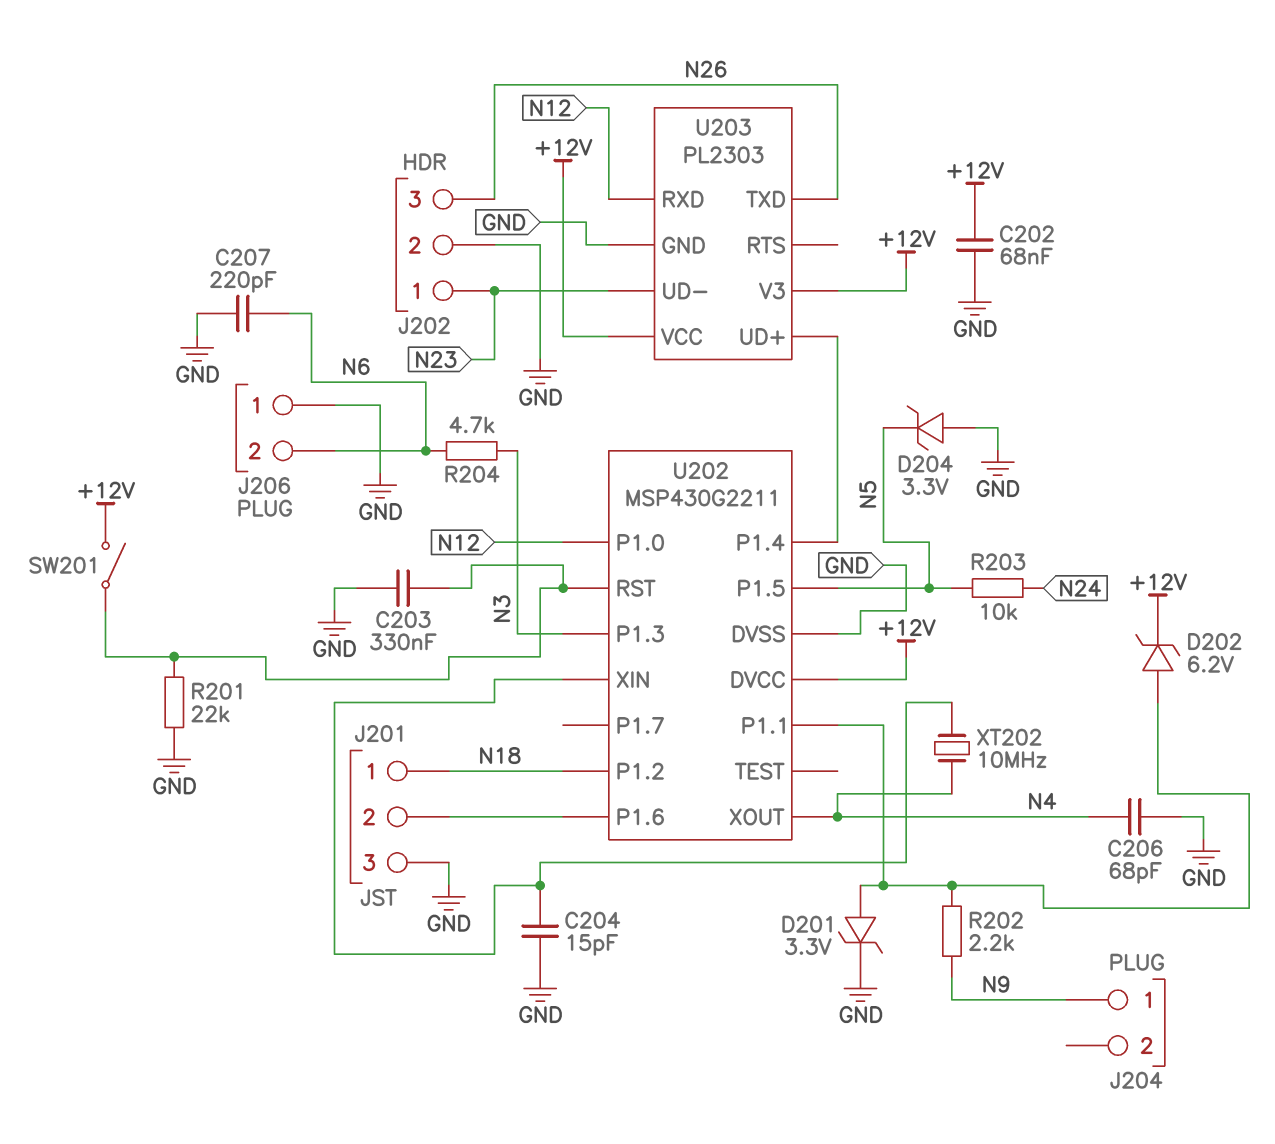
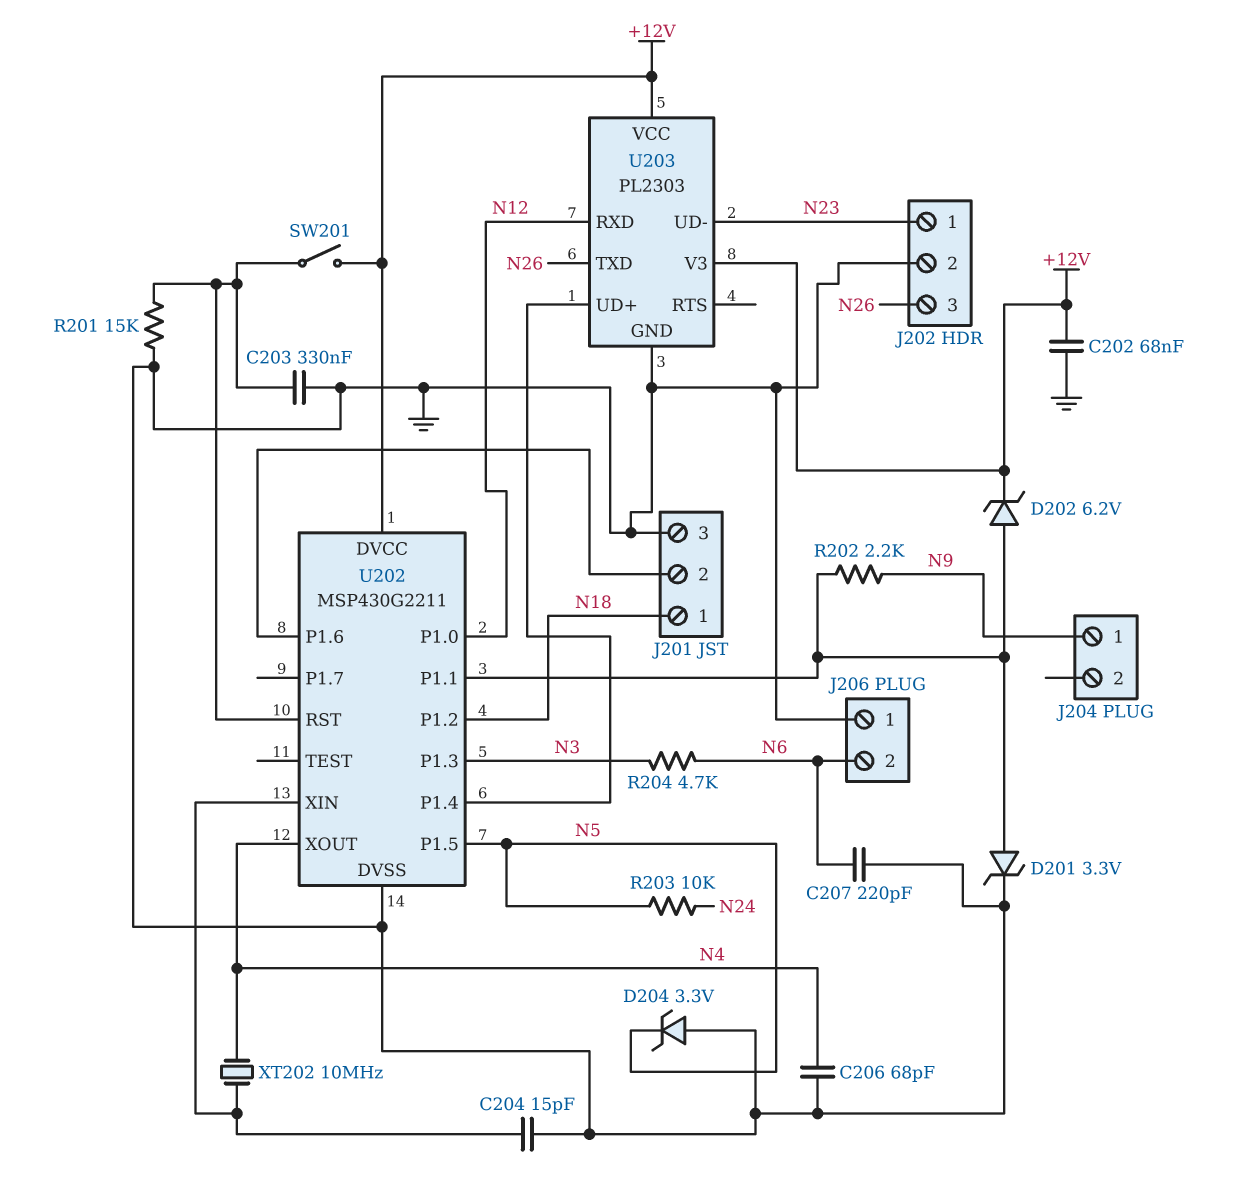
R201: 22k (GND, U202/RST) -> 15k (GND, U202/RST)

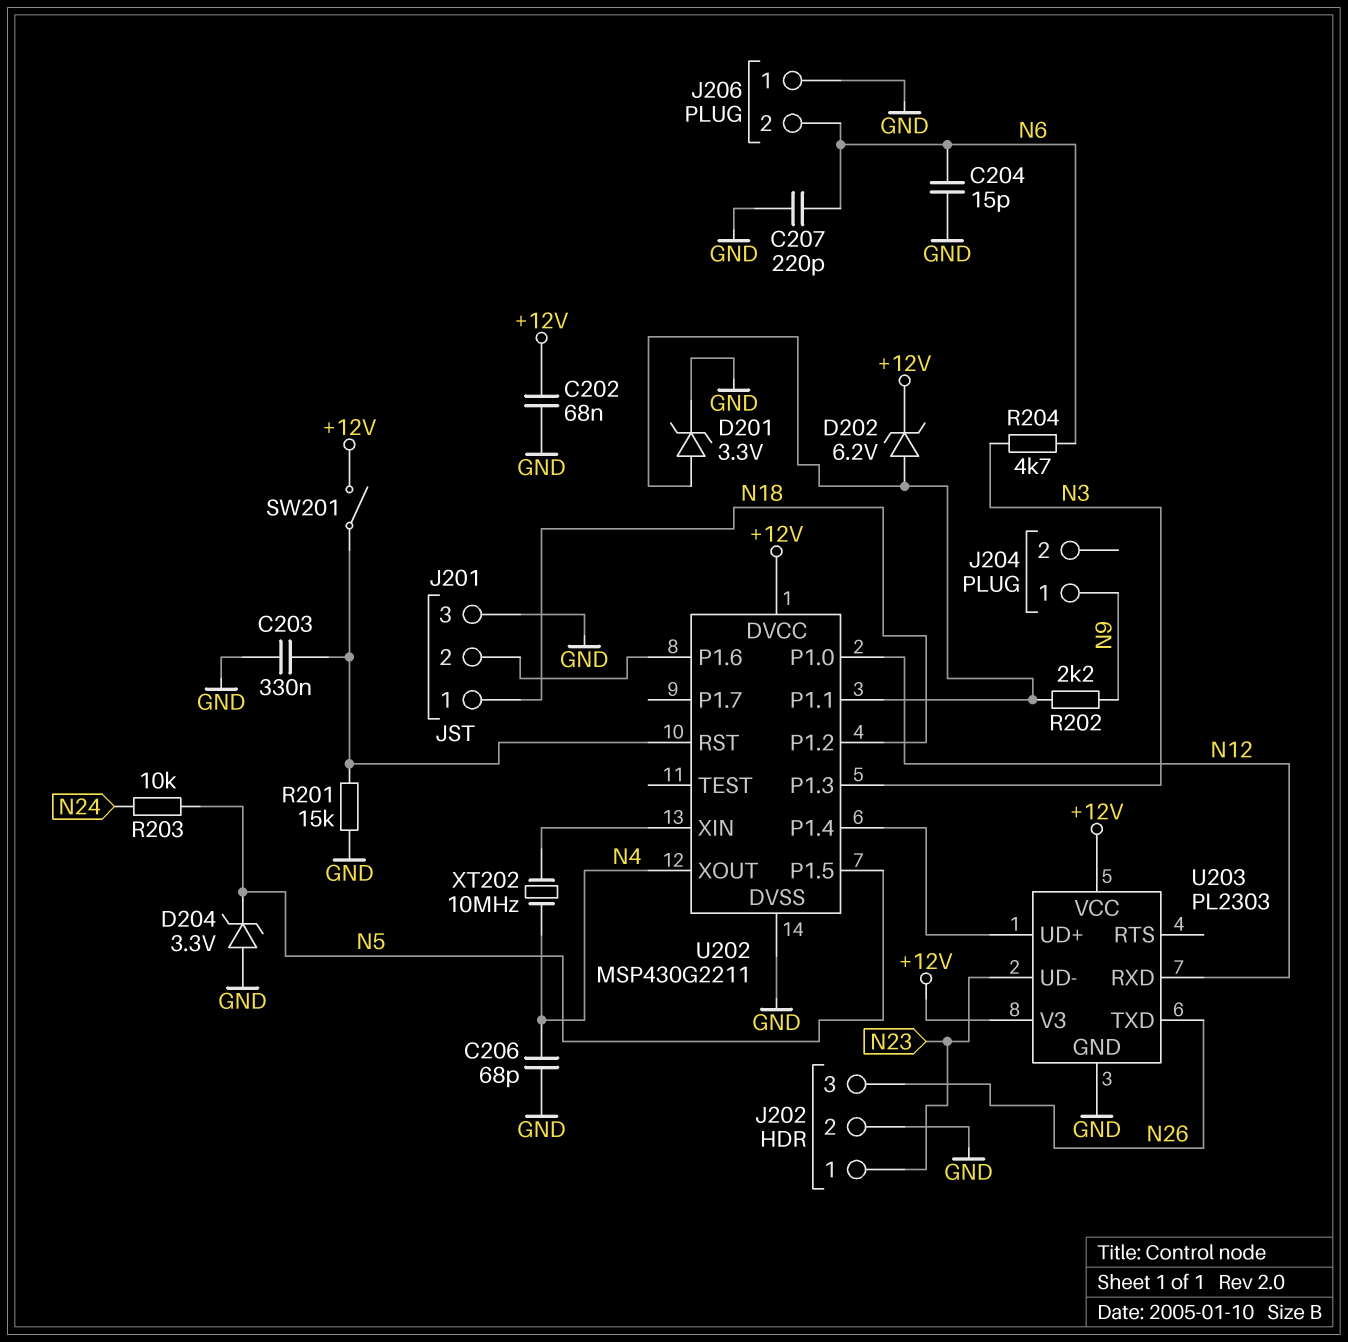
C204: 15pF (GND, U202/XIN) -> 15pF (GND, N6)

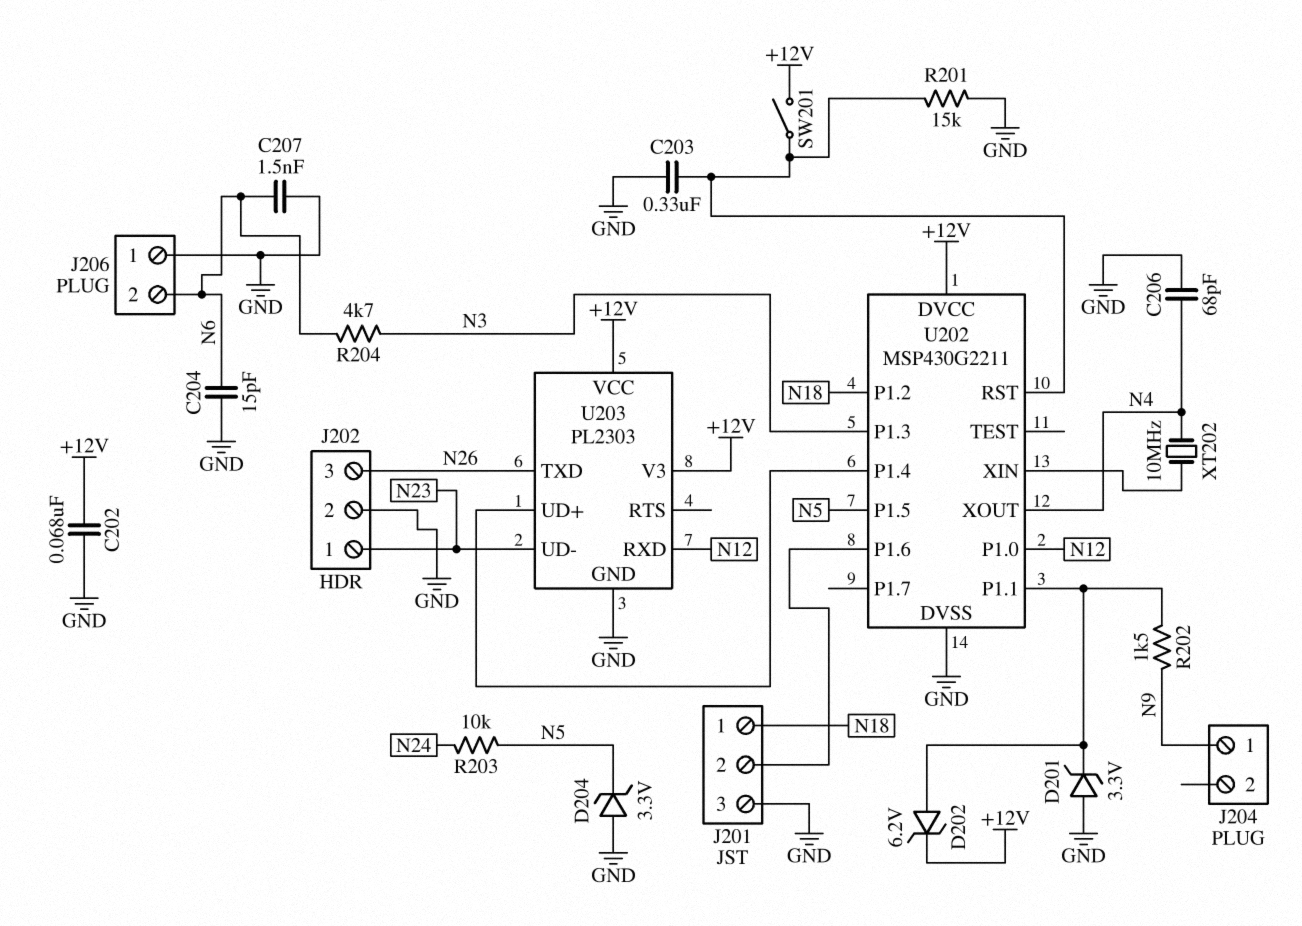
C207: 220pF (GND, N6) -> 1.5nF (GND, N6)
D201: zener 3.3V (A U202/P1.1, K GND) -> zener 3.3V (A GND, K U202/P1.1)
R202: 2.2k (N9, U202/P1.1) -> 1.5k (N9, U202/P1.1)

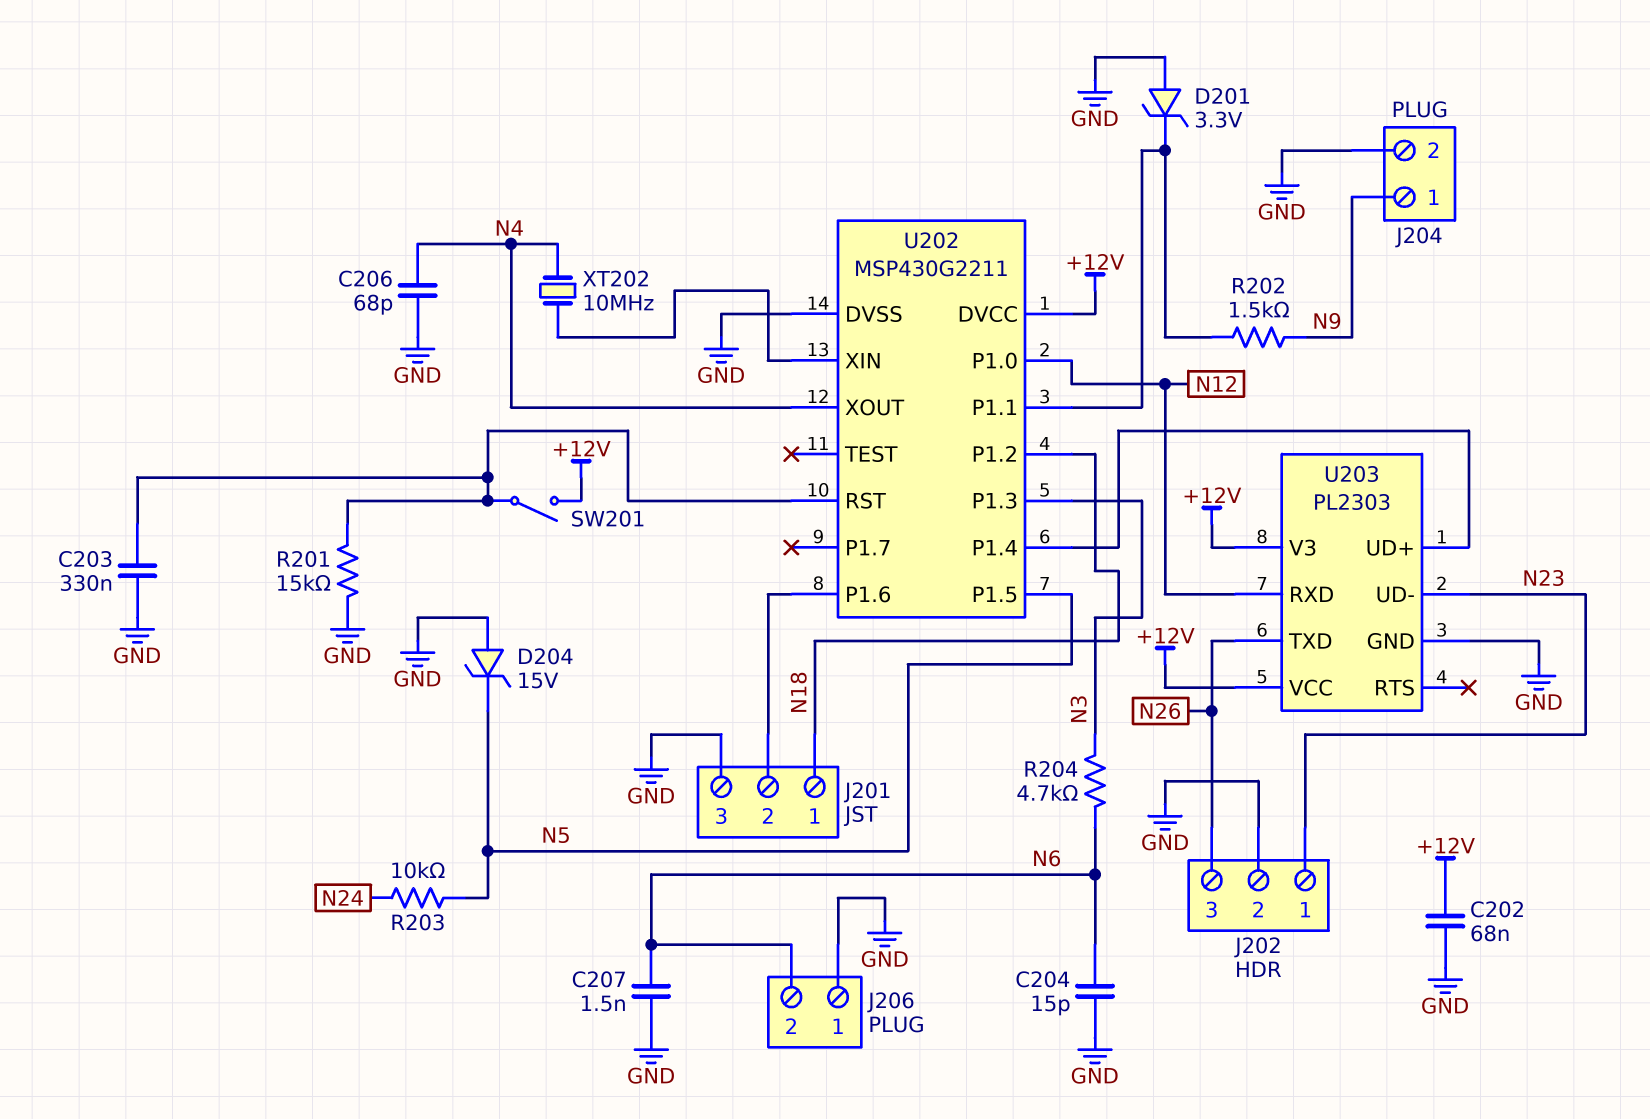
D202: zener 6.2V (A U202/P1.1, K +12V) -> none
D204: zener 3.3V (A GND, K N5) -> zener 15V (A GND, K N5)
J204 pin 2: none -> GND

